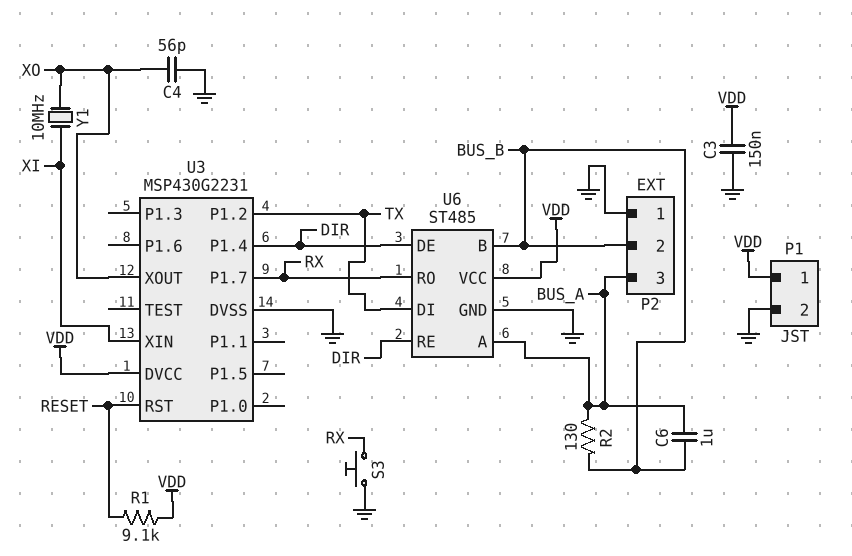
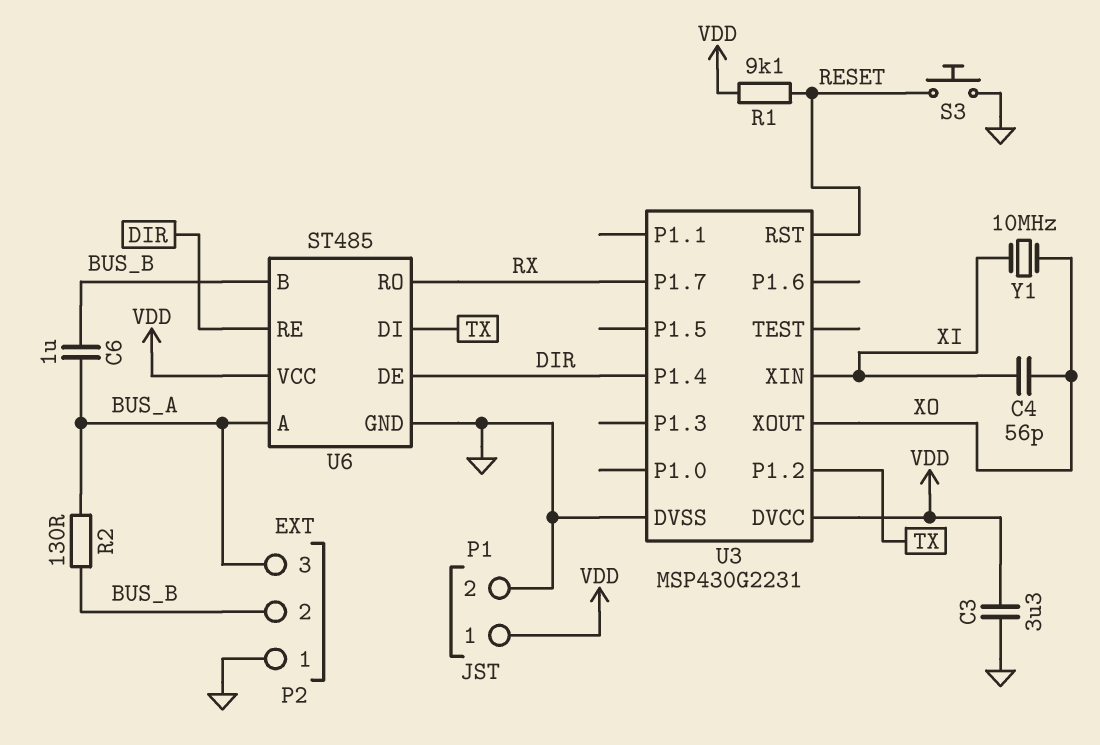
C3: 150nF (GND, VDD) -> 3.3uF (GND, VDD)
C4: 56pF (GND, XO) -> 56pF (XI, XO)
S3: button (GND, RX) -> button (GND, RESET)

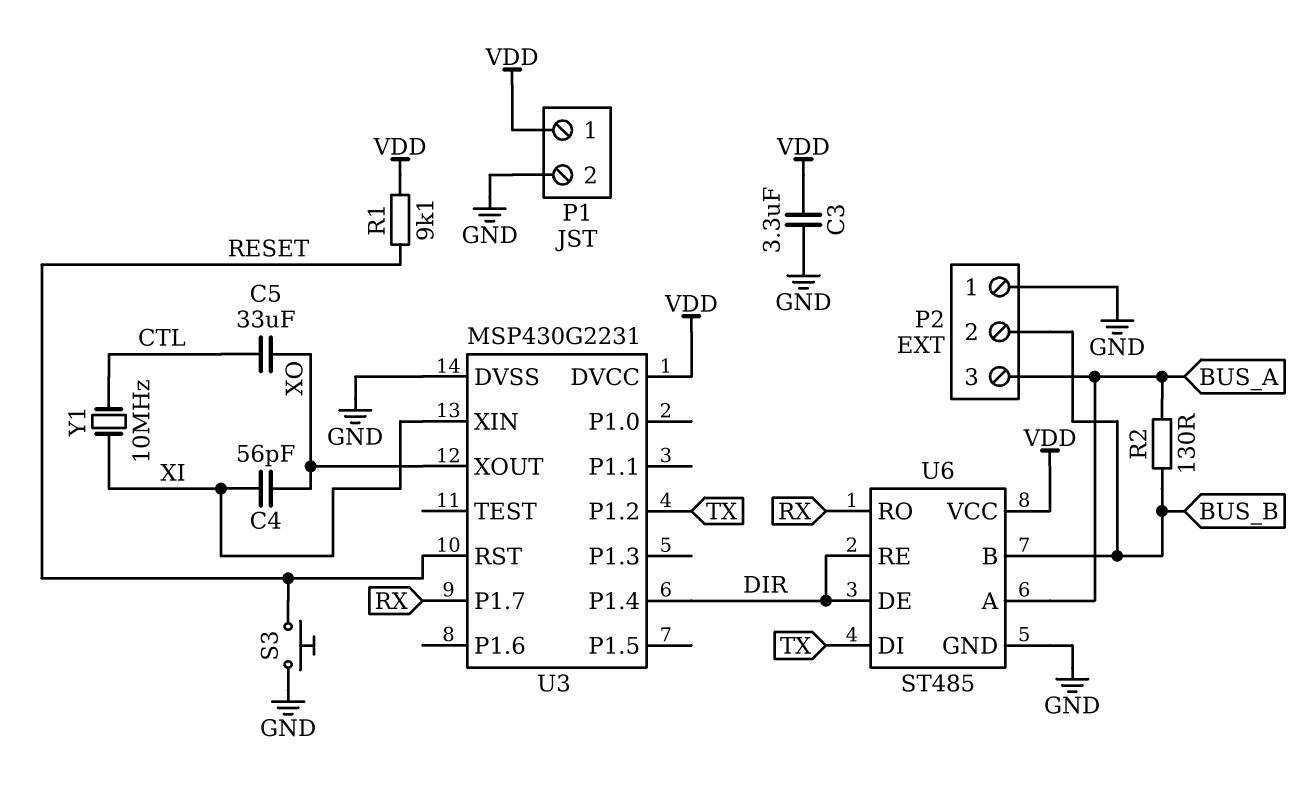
C5: none -> 33uF (CTL, XO)
C6: 1uF (BUS_A, BUS_B) -> none
Y1: 10MHz (XI, XO) -> 10MHz (CTL, XI)

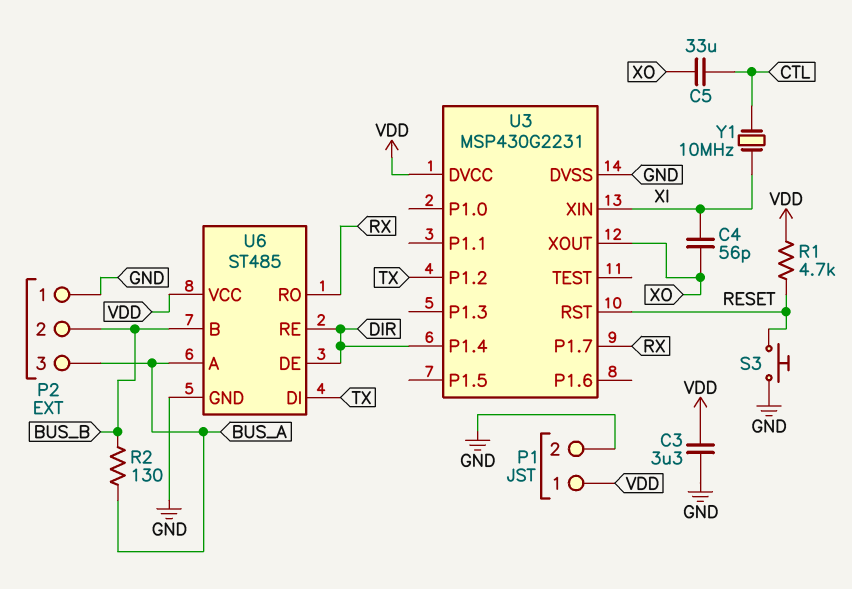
R1: 9.1k (RESET, VDD) -> 4.7k (RESET, VDD)

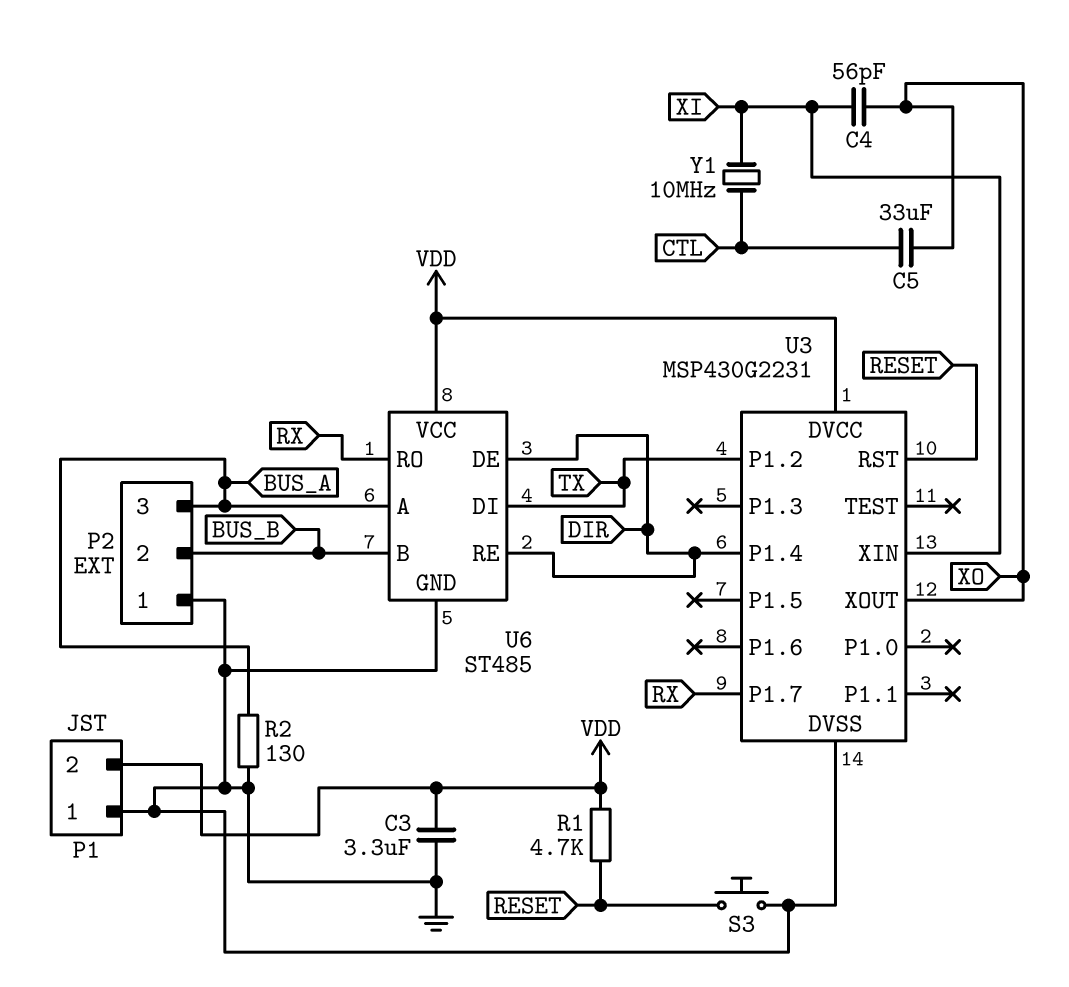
P1 pin 1: VDD -> GND
P1 pin 2: GND -> VDD
R2: 130 (BUS_A, BUS_B) -> 130 (BUS_A, GND)

